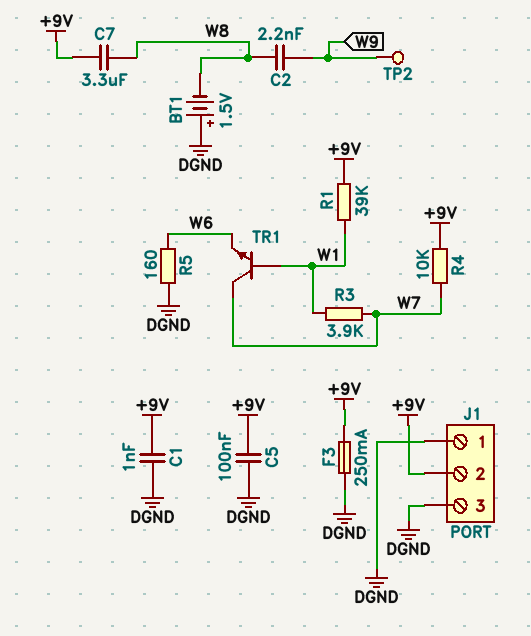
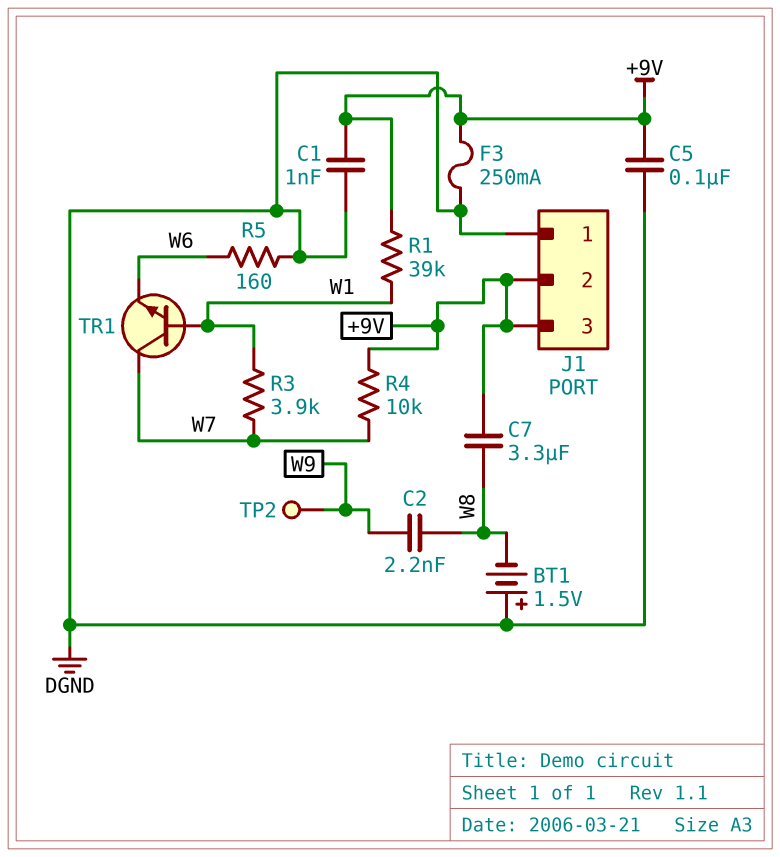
J1 pin 3: DGND -> +9V

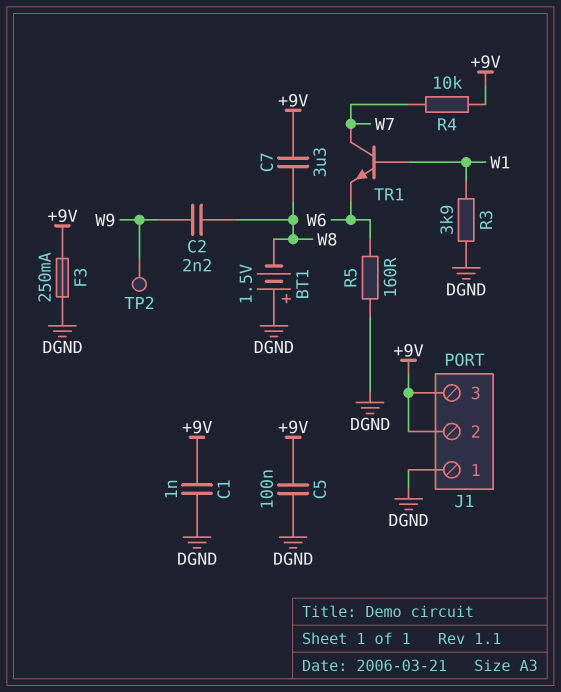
R1: 39k (+9V, W1) -> none
R3: 3.9k (W1, W7) -> 3.9k (DGND, W1)

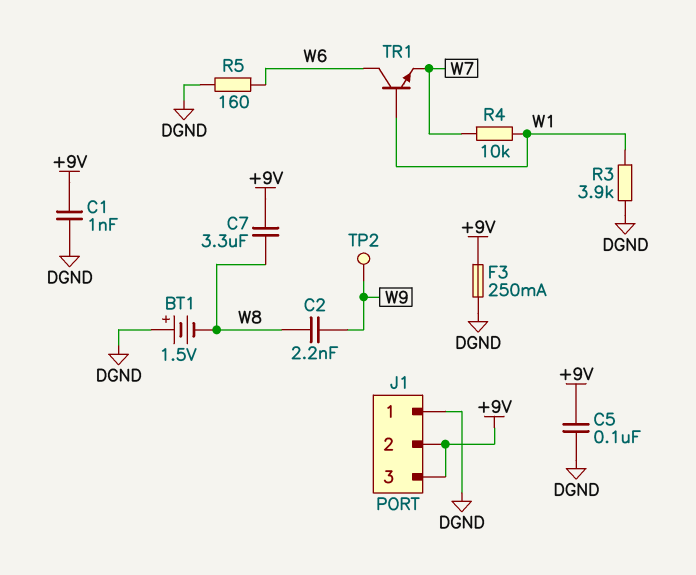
R4: 10k (+9V, W7) -> 10k (W1, W7)
TR1: NPN (B W1, C W7, E W6) -> NPN (B W1, C W6, E W7)

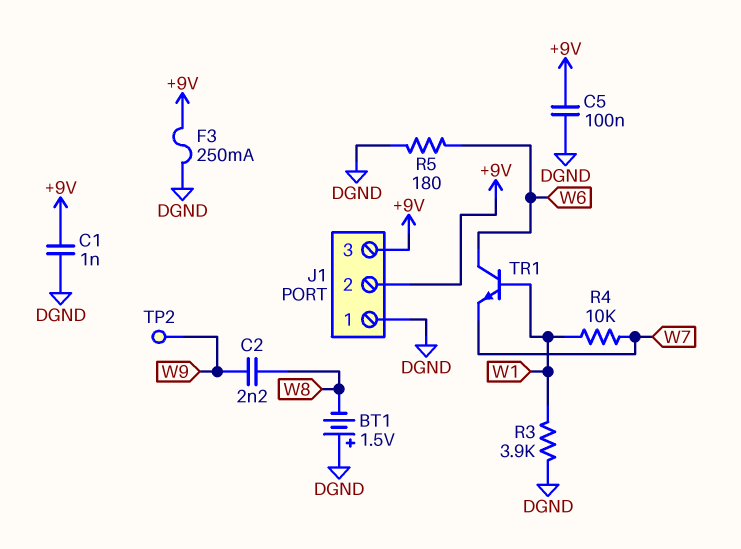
C7: 3.3uF (+9V, W8) -> none
R5: 160 (DGND, W6) -> 180 (DGND, W6)

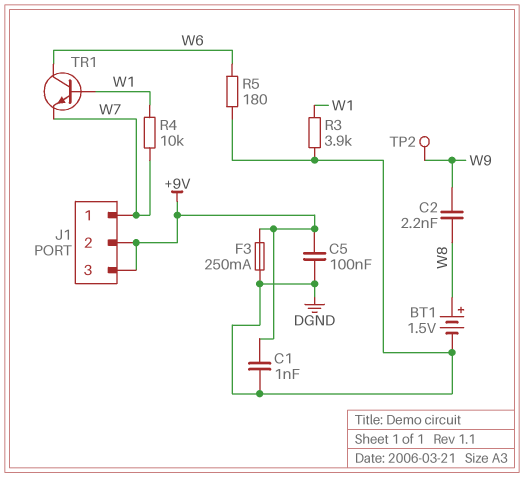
BT1: 1.5V (plus DGND, minus W8) -> 1.5V (plus W8, minus DGND)
J1 pin 1: DGND -> W7

